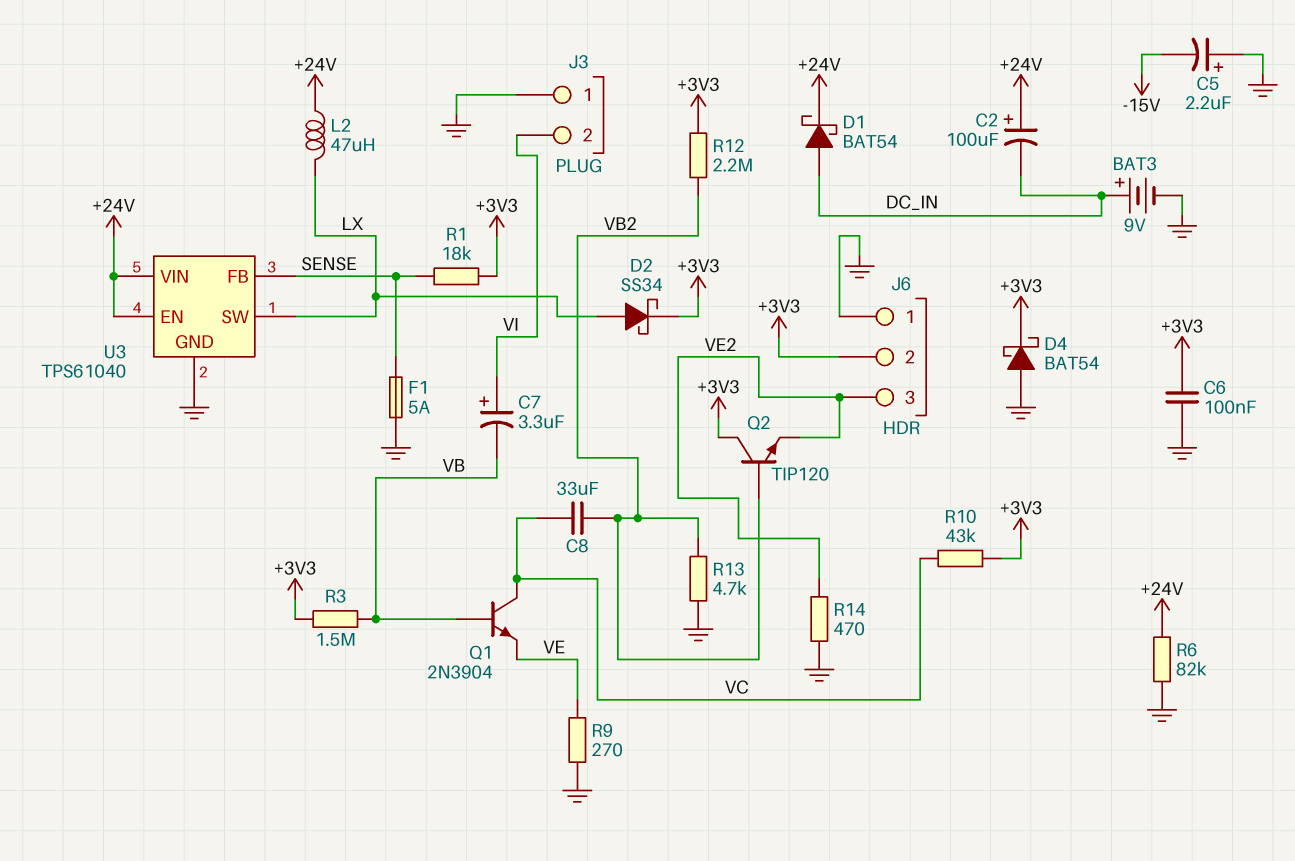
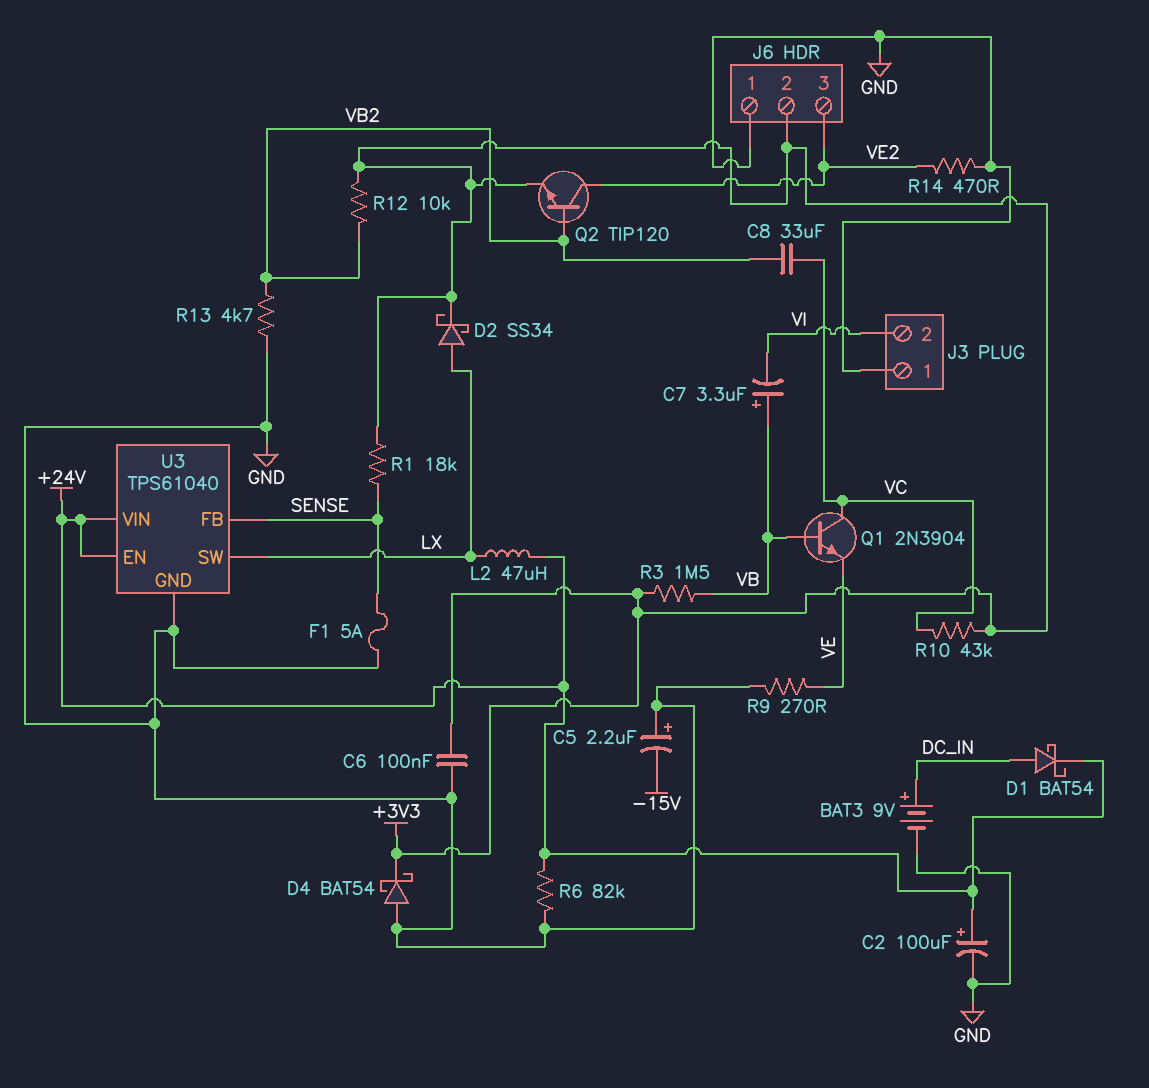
C2: 100uF (plus +24V, minus DC_IN) -> 100uF (plus +24V, minus GND)
C7: 3.3uF (plus VI, minus VB) -> 3.3uF (plus VB, minus VI)
Q2: NPN TIP120 (B VB2, C +3V3, E VE2) -> NPN TIP120 (B VB2, C VE2, E +3V3)
R12: 2.2M (+3V3, VB2) -> 10k (+3V3, VB2)

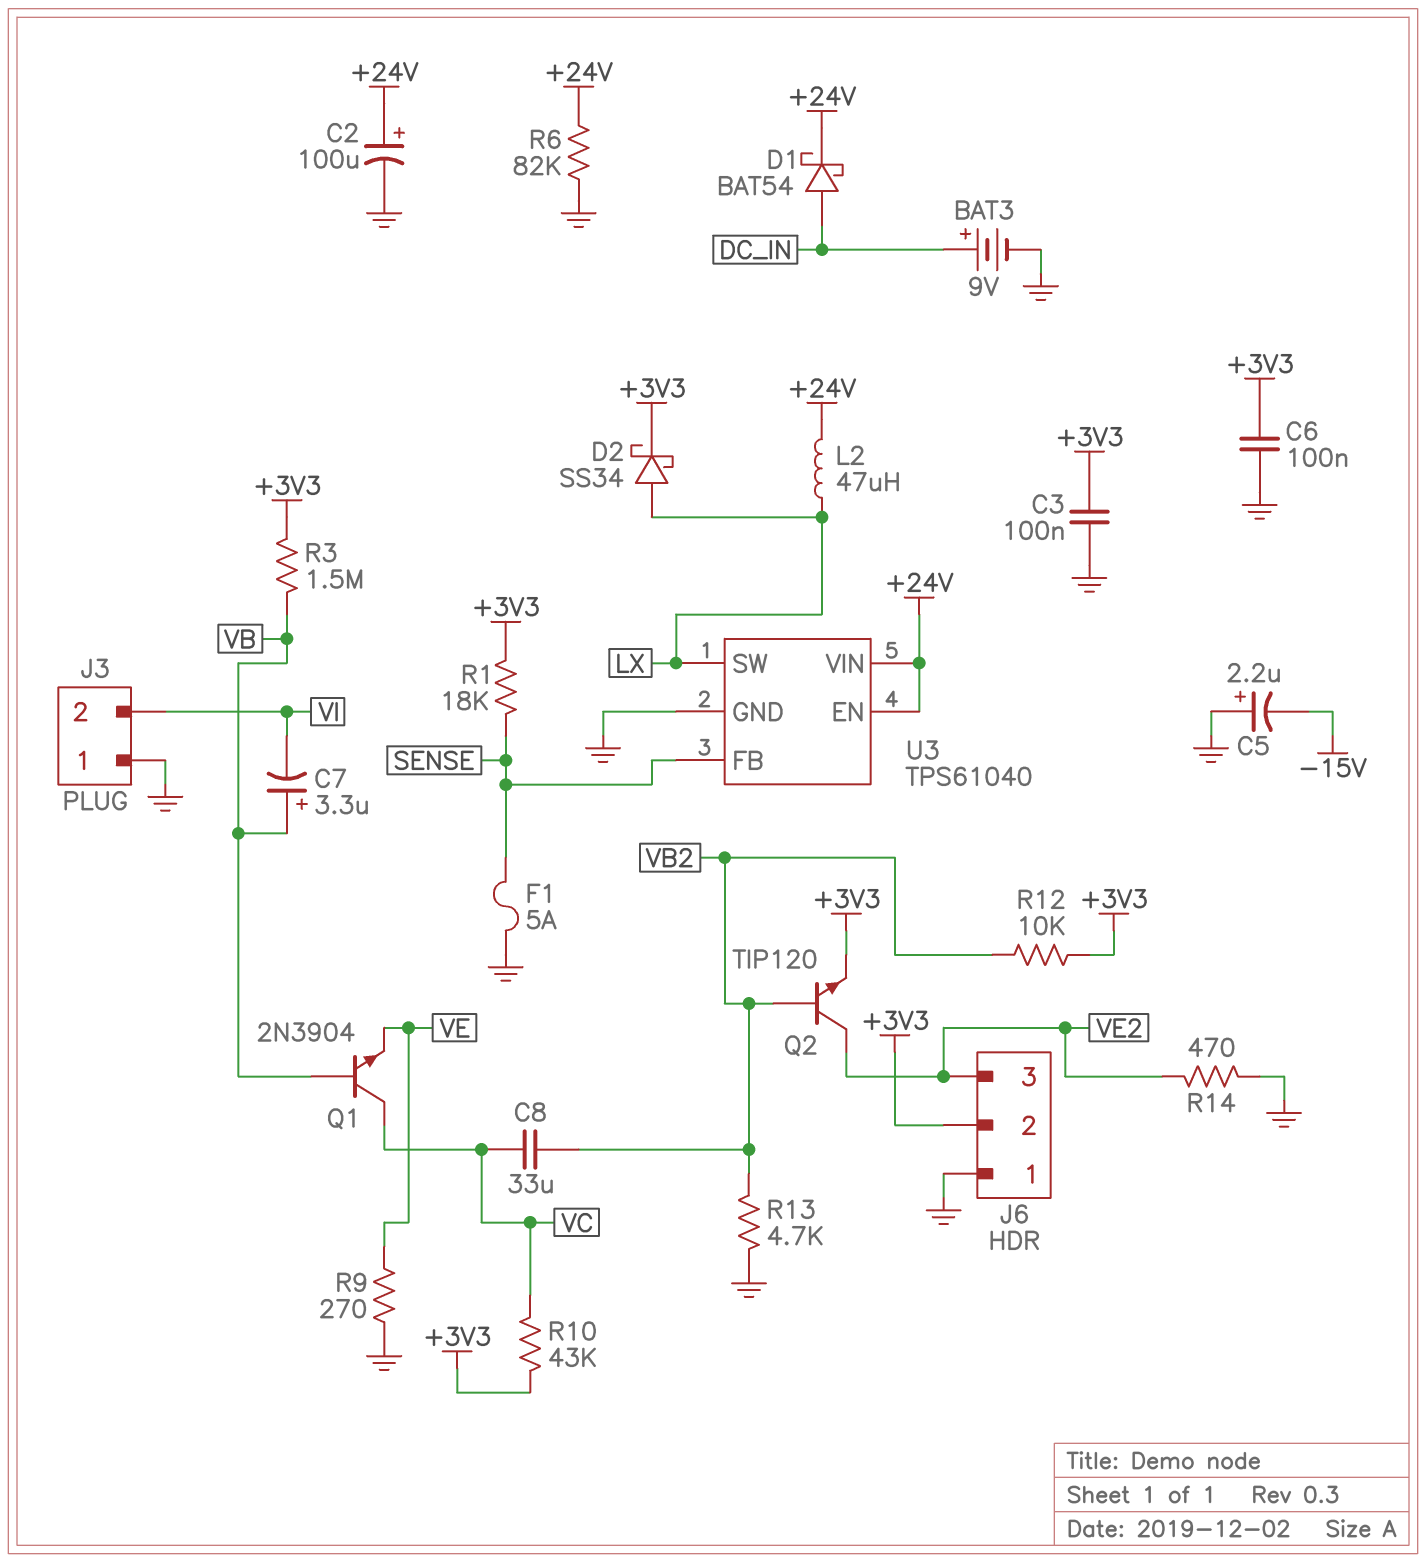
C3: none -> 100nF (+3V3, GND)
D4: schottky BAT54 (A GND, K +3V3) -> none

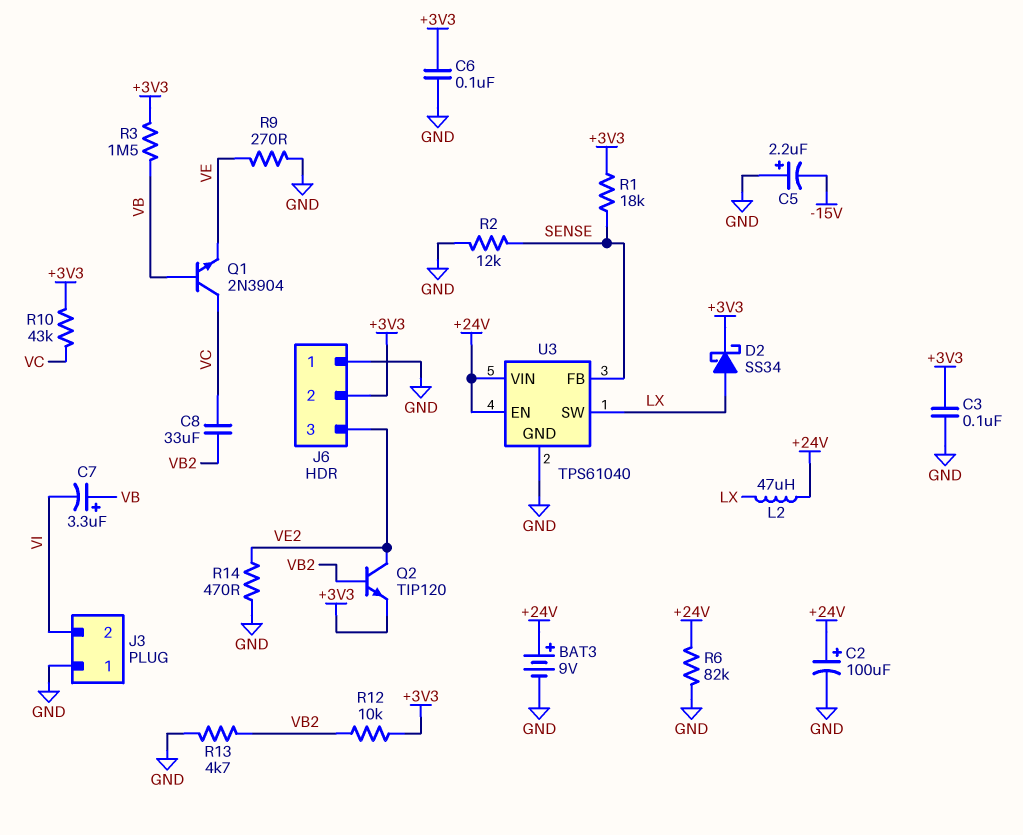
BAT3: 9V (plus DC_IN, minus GND) -> 9V (plus +24V, minus GND)
D1: schottky BAT54 (A DC_IN, K +24V) -> none
F1: 5A (GND, SENSE) -> none
R2: none -> 12k (GND, SENSE)

